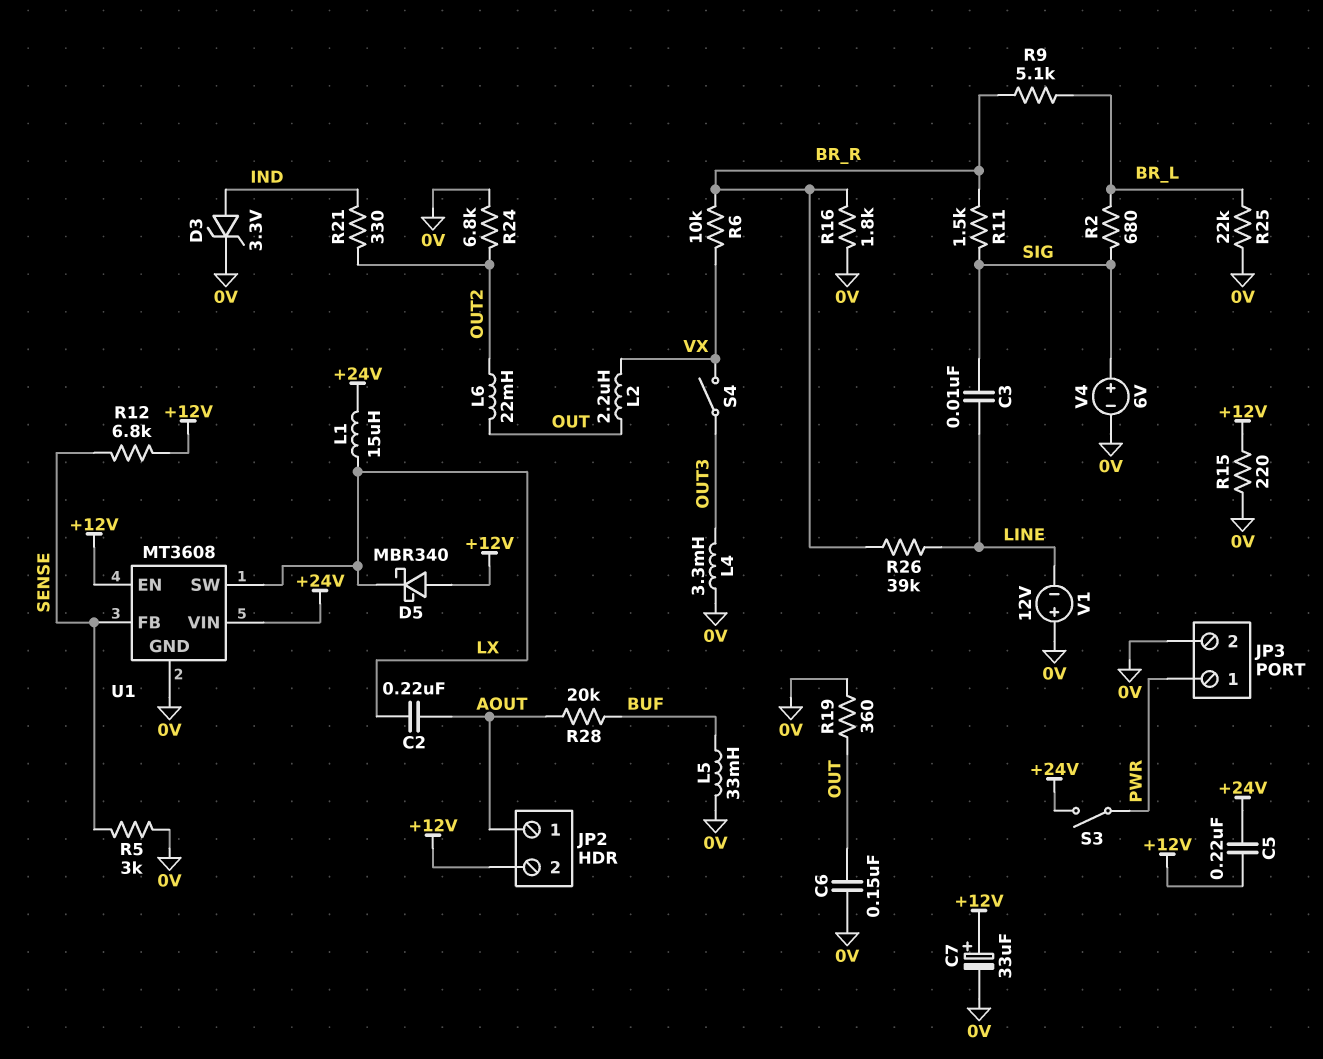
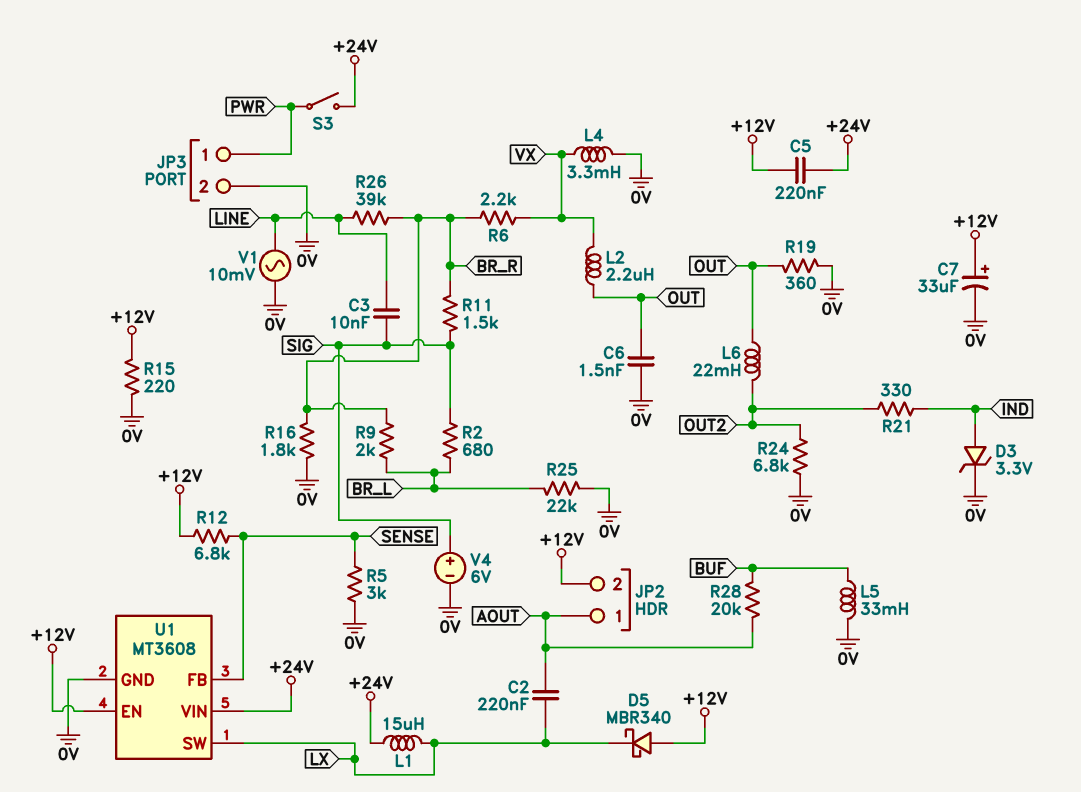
C6: 150nF (0V, OUT) -> 1.5nF (0V, OUT)
L4: 3.3mH (0V, OUT3) -> 3.3mH (0V, VX)
R6: 10k (BR_R, VX) -> 2.2k (BR_R, VX)
R9: 5.1k (BR_L, BR_R) -> 2k (BR_L, BR_R)
S4: switch (OUT3, VX) -> none
V1: 12V (plus 0V, minus LINE) -> AC 10mV (0V, LINE)

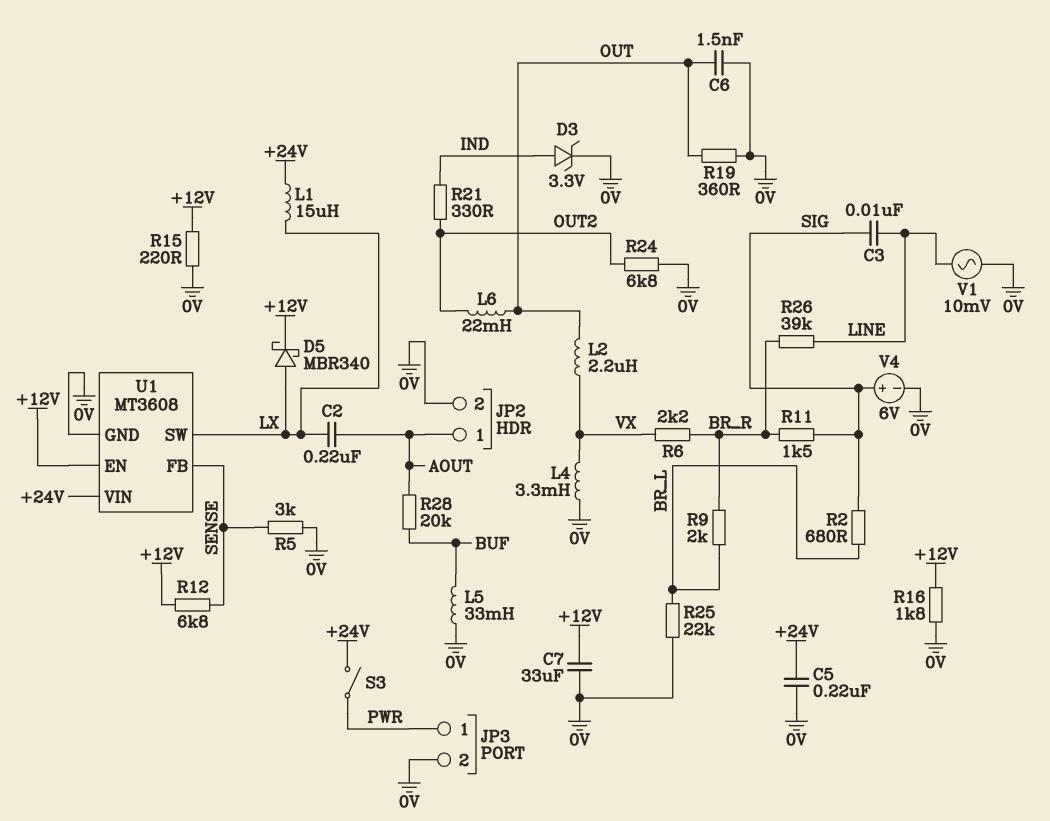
C5: 220nF (+12V, +24V) -> 220nF (+24V, 0V)
C7: 33uF (plus +12V, minus 0V) -> 33uF (+12V, 0V)
D5: schottky MBR340 (A +12V, K LX) -> schottky MBR340 (A LX, K +12V)
JP2 pin 2: +12V -> 0V
R16: 1.8k (0V, BR_R) -> 1.8k (+12V, 0V)

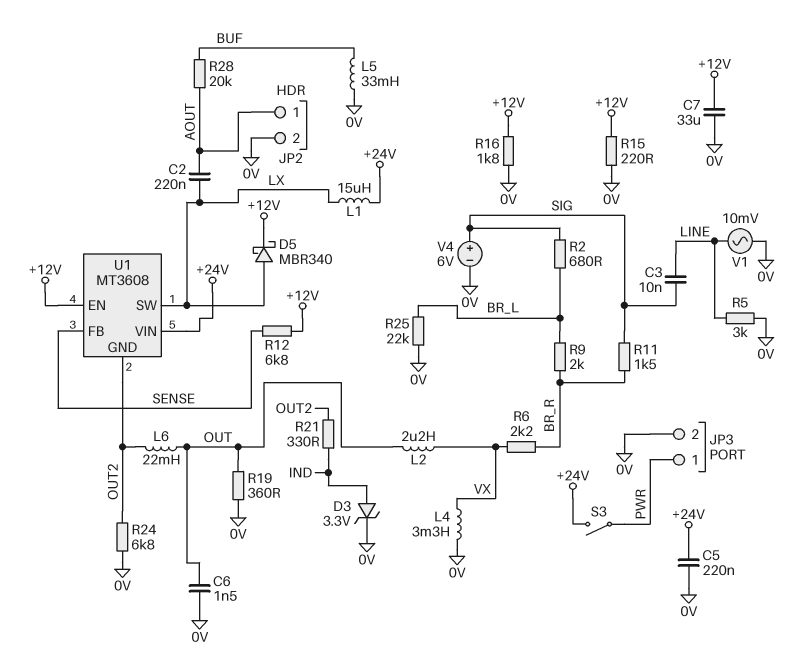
R5: 3k (0V, SENSE) -> 3k (0V, LINE)
R26: 39k (BR_R, LINE) -> none
U1 pin GND: 0V -> OUT2

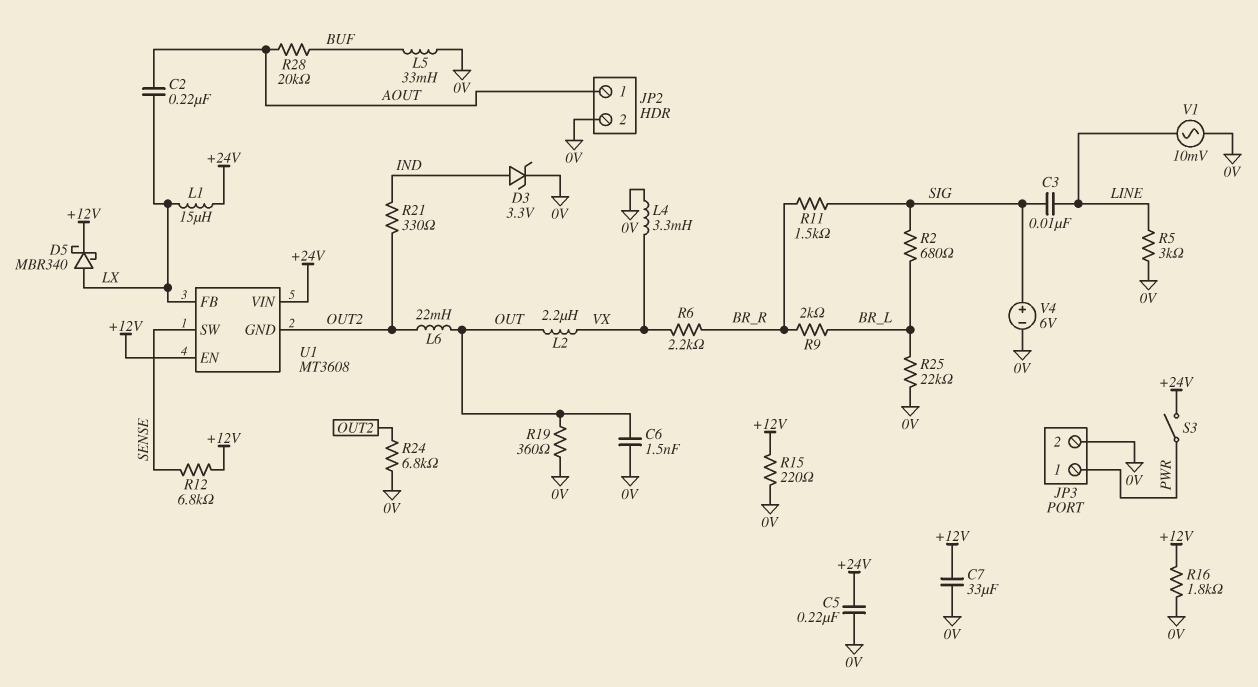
U1 pin FB: SENSE -> LX
U1 pin SW: LX -> SENSE

